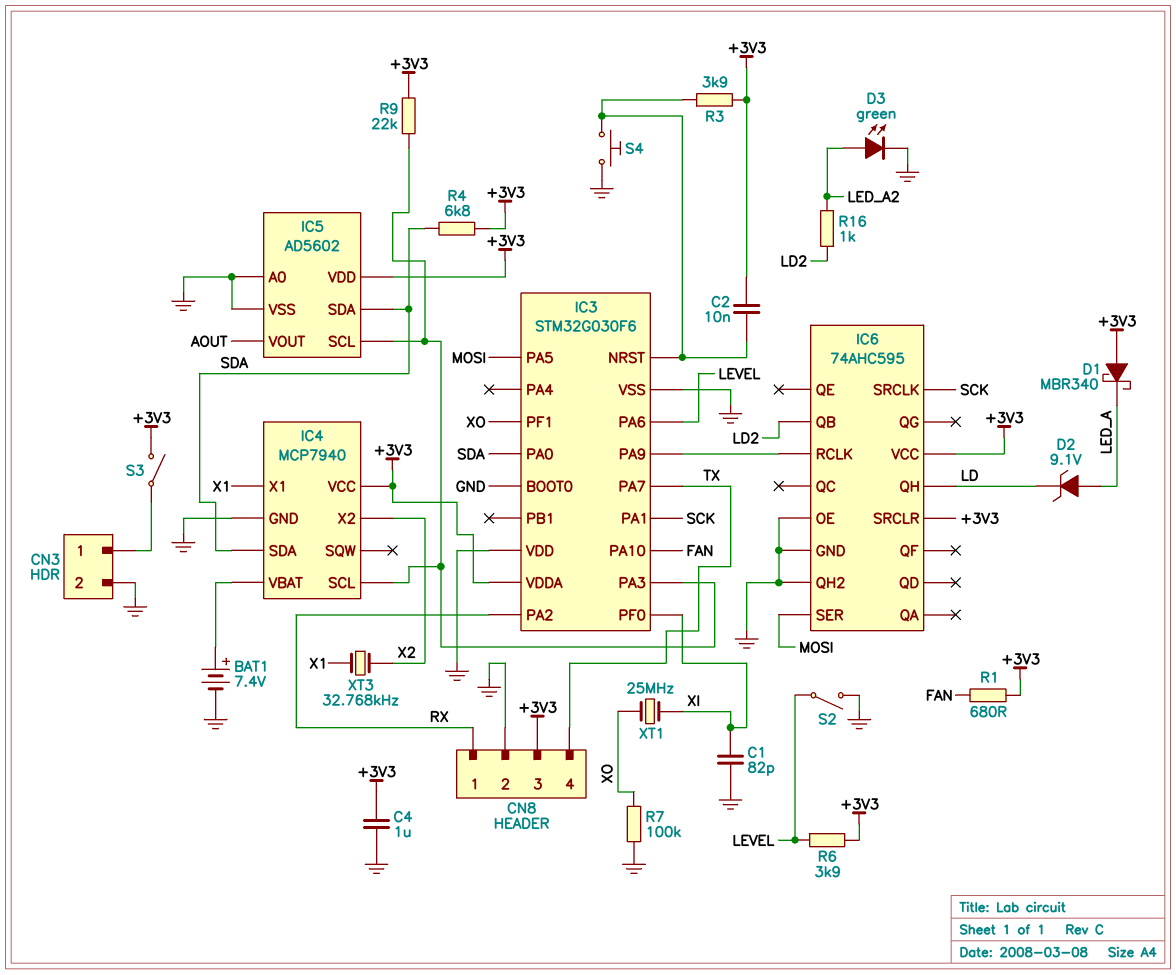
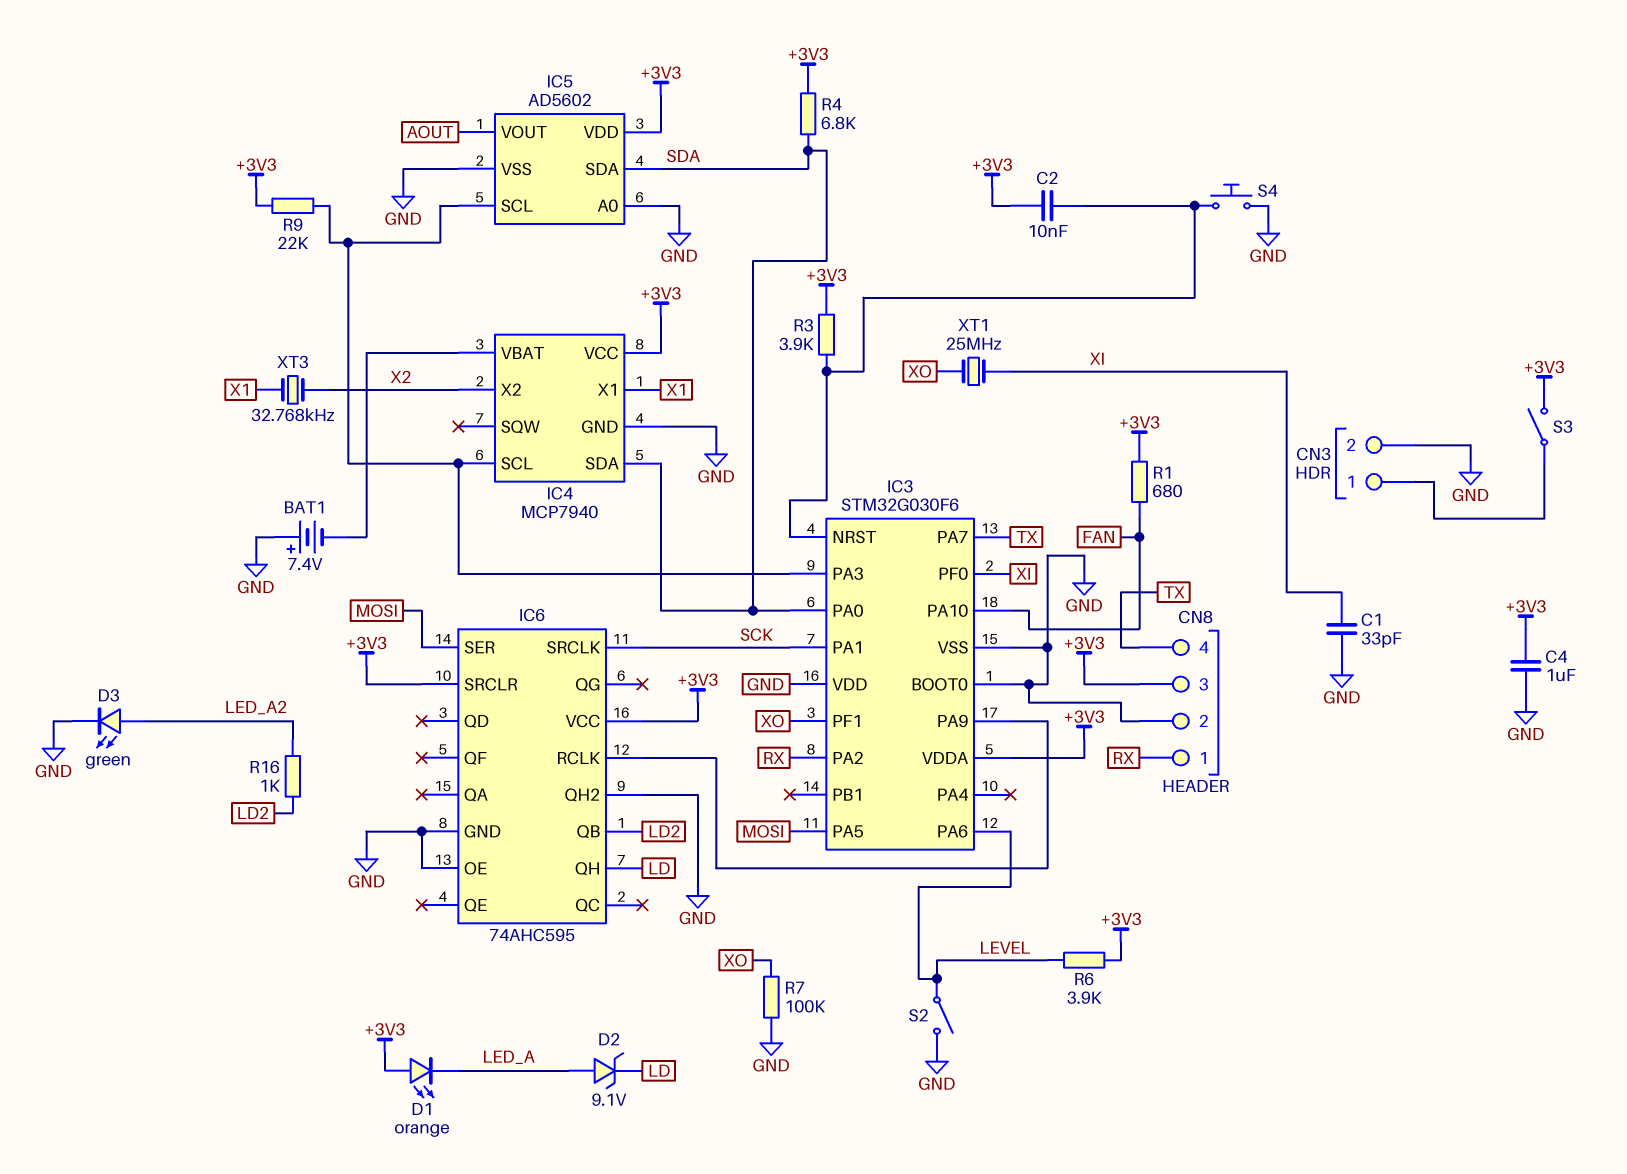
BAT1: 7.4V (plus IC4/VBAT, minus GND) -> 7.4V (plus GND, minus IC4/VBAT)
C1: 82pF (GND, XI) -> 33pF (GND, XI)
D1: schottky MBR340 (A +3V3, K LED_A) -> LED orange (A +3V3, K LED_A)

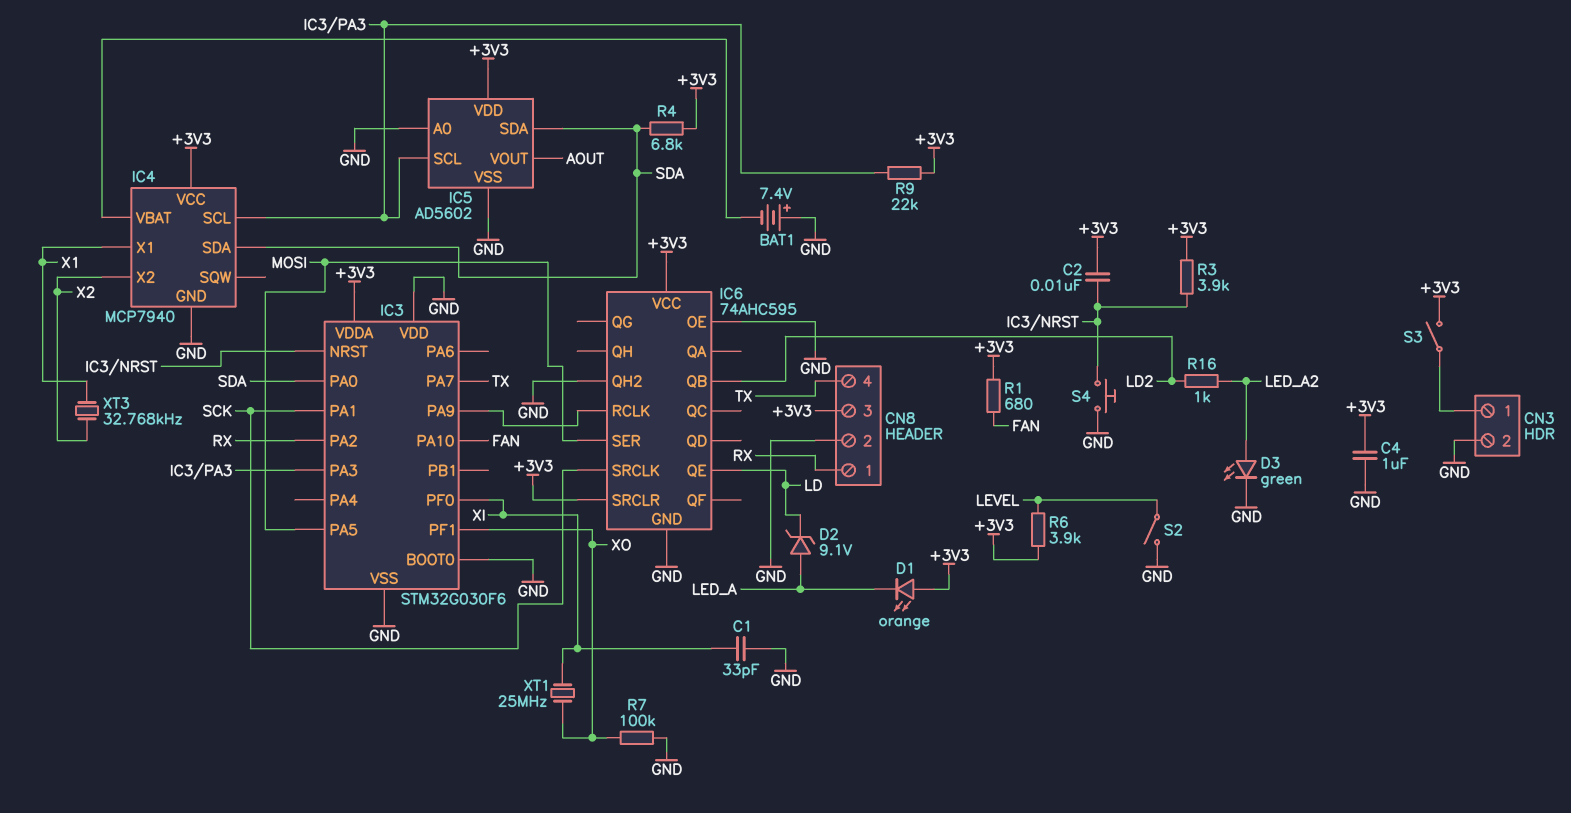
IC3 pin PA6: LEVEL -> none
IC6 pin QE: none -> LD
IC6 pin QH: LD -> none

